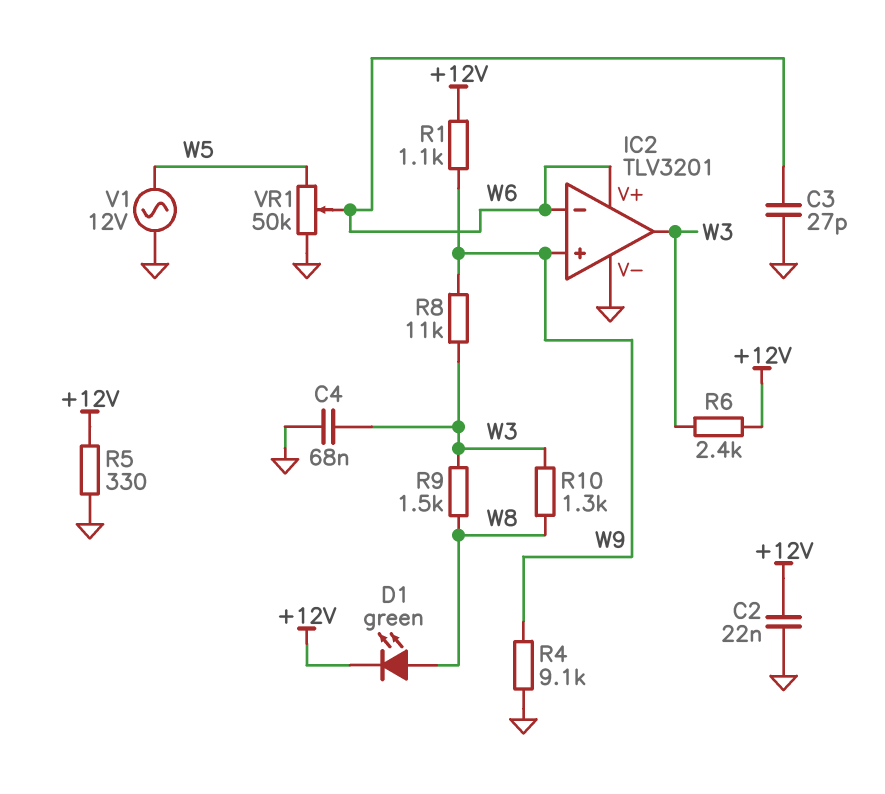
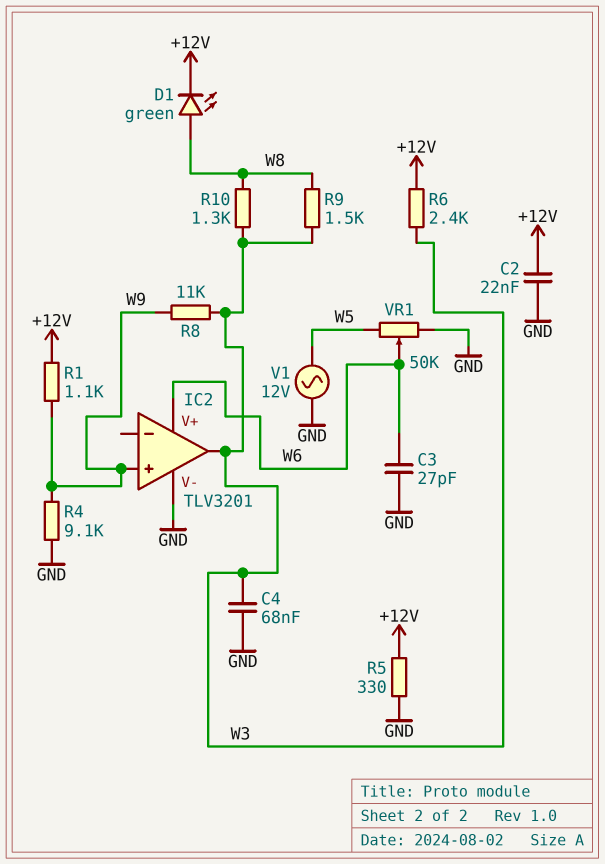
IC2 pin in-: W6 -> none

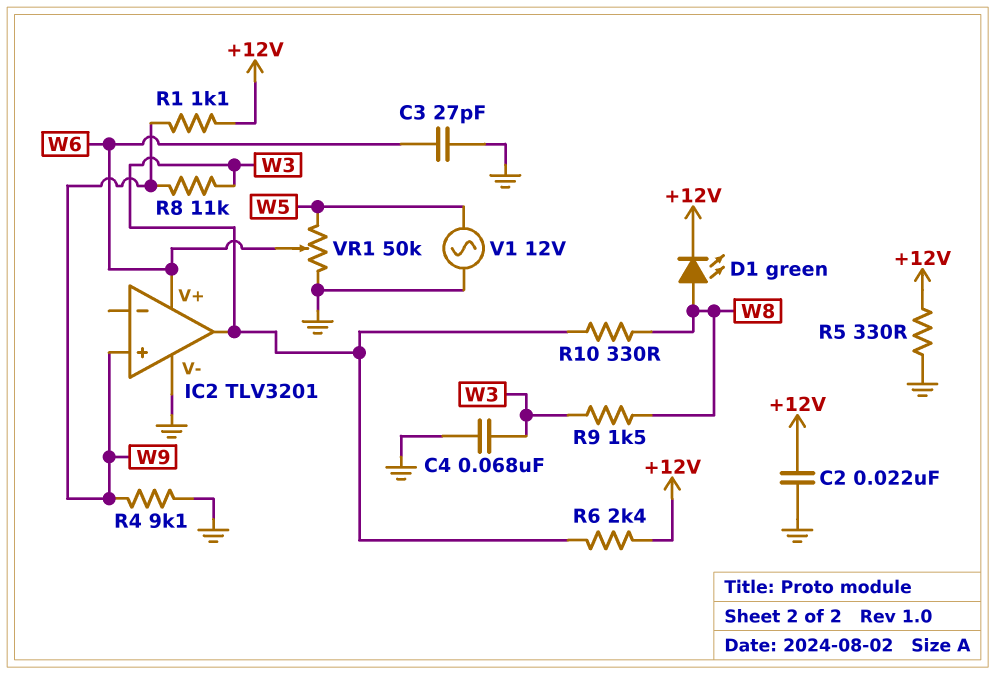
R10: 1.3k (W3, W8) -> 330 (W3, W8)

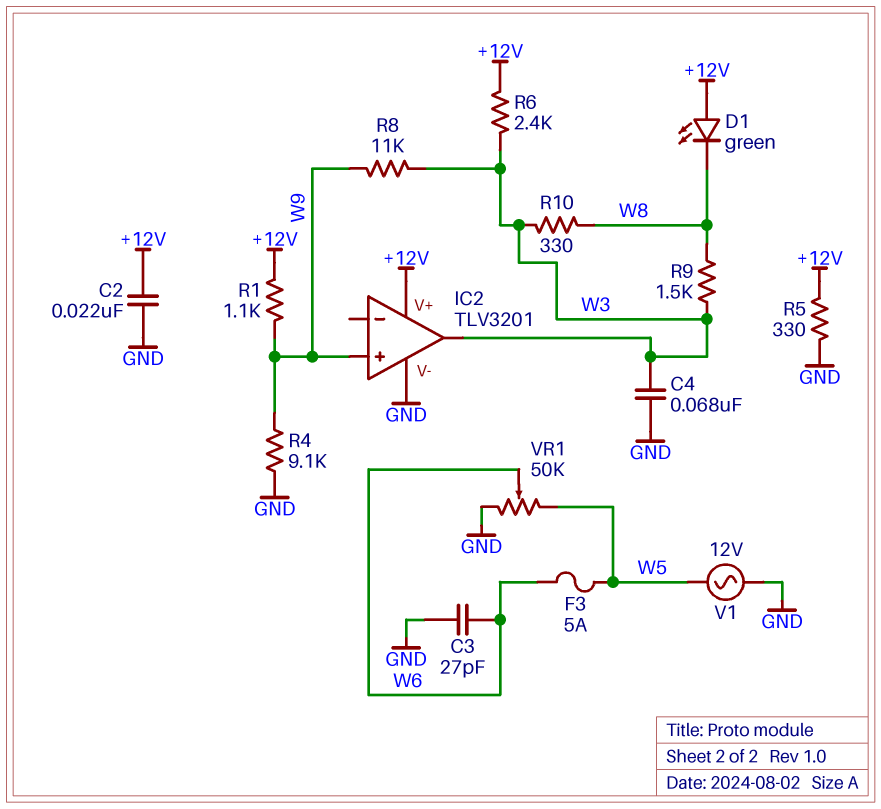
D1: LED green (A W8, K +12V) -> LED green (A +12V, K W8)
F3: none -> 5A (W5, W6)
IC2 pin V+: W6 -> +12V

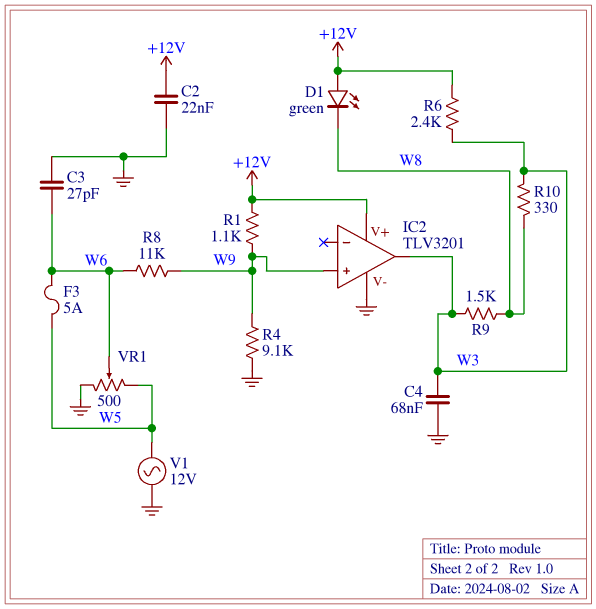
R5: 330 (+12V, GND) -> none
R8: 11k (W3, W9) -> 11k (W6, W9)
VR1: 50k (GND, W5, wiper W6) -> 500 (GND, W5, wiper W6)

